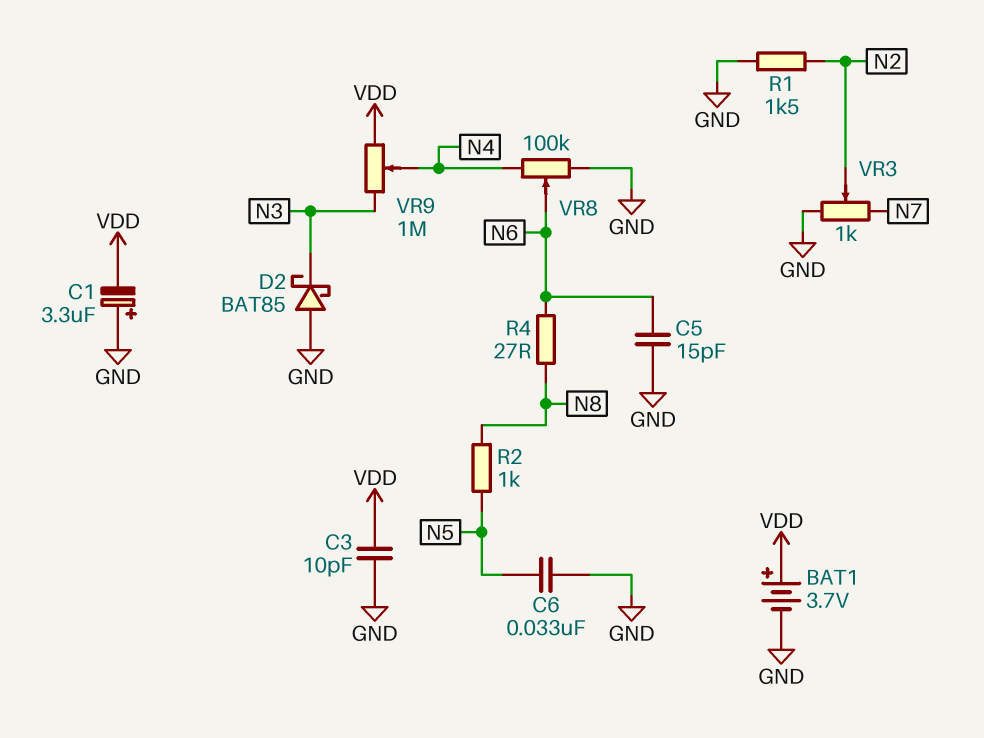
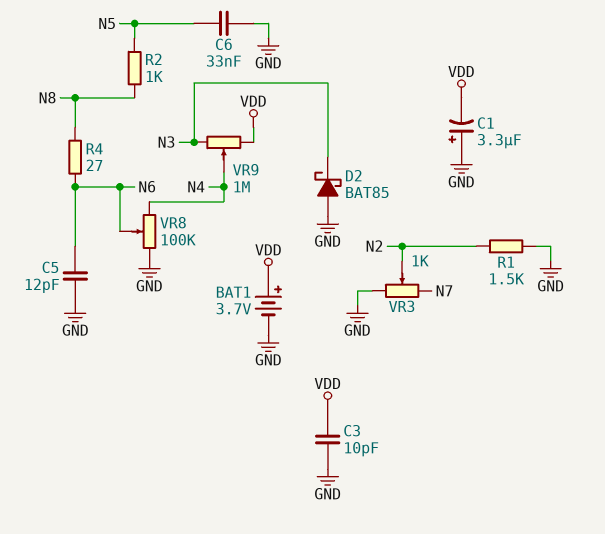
C5: 15pF (GND, N6) -> 12pF (GND, N6)

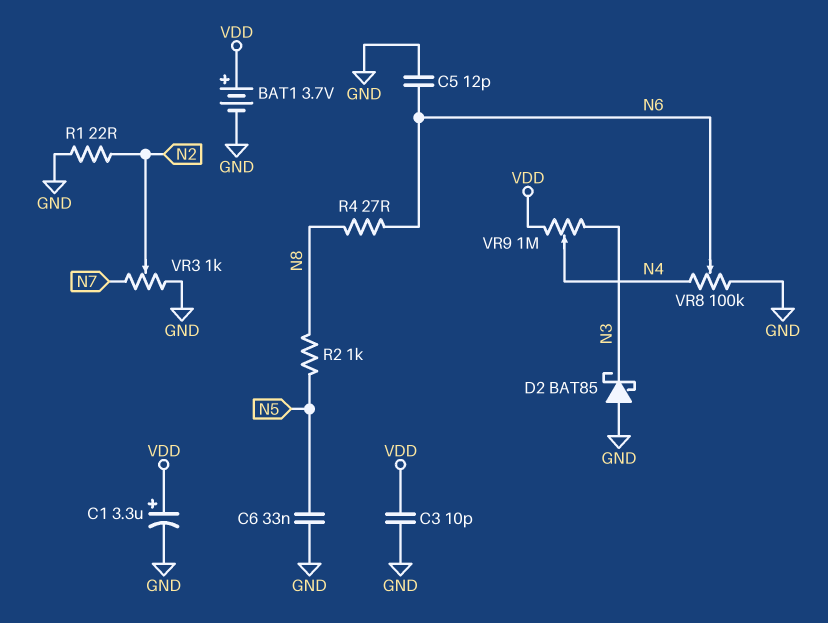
C1: 3.3uF (plus GND, minus VDD) -> 3.3uF (plus VDD, minus GND)
R1: 1.5k (GND, N2) -> 22 (GND, N2)

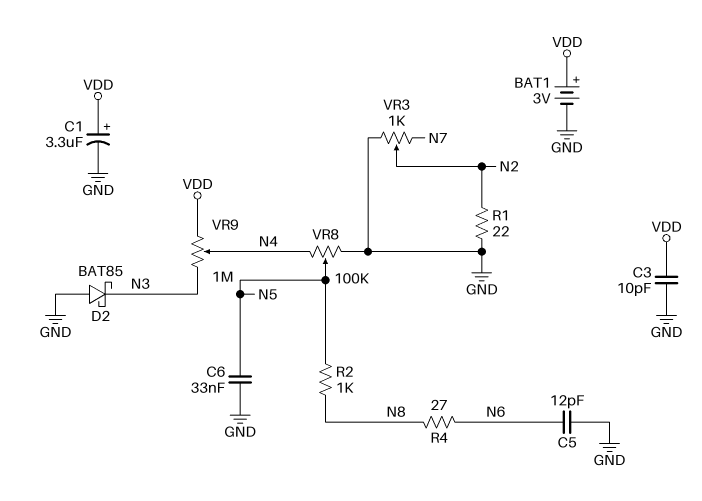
BAT1: 3.7V (plus VDD, minus GND) -> 3V (plus VDD, minus GND)
VR8: 100k (GND, N4, wiper N6) -> 100k (GND, N4, wiper N5)

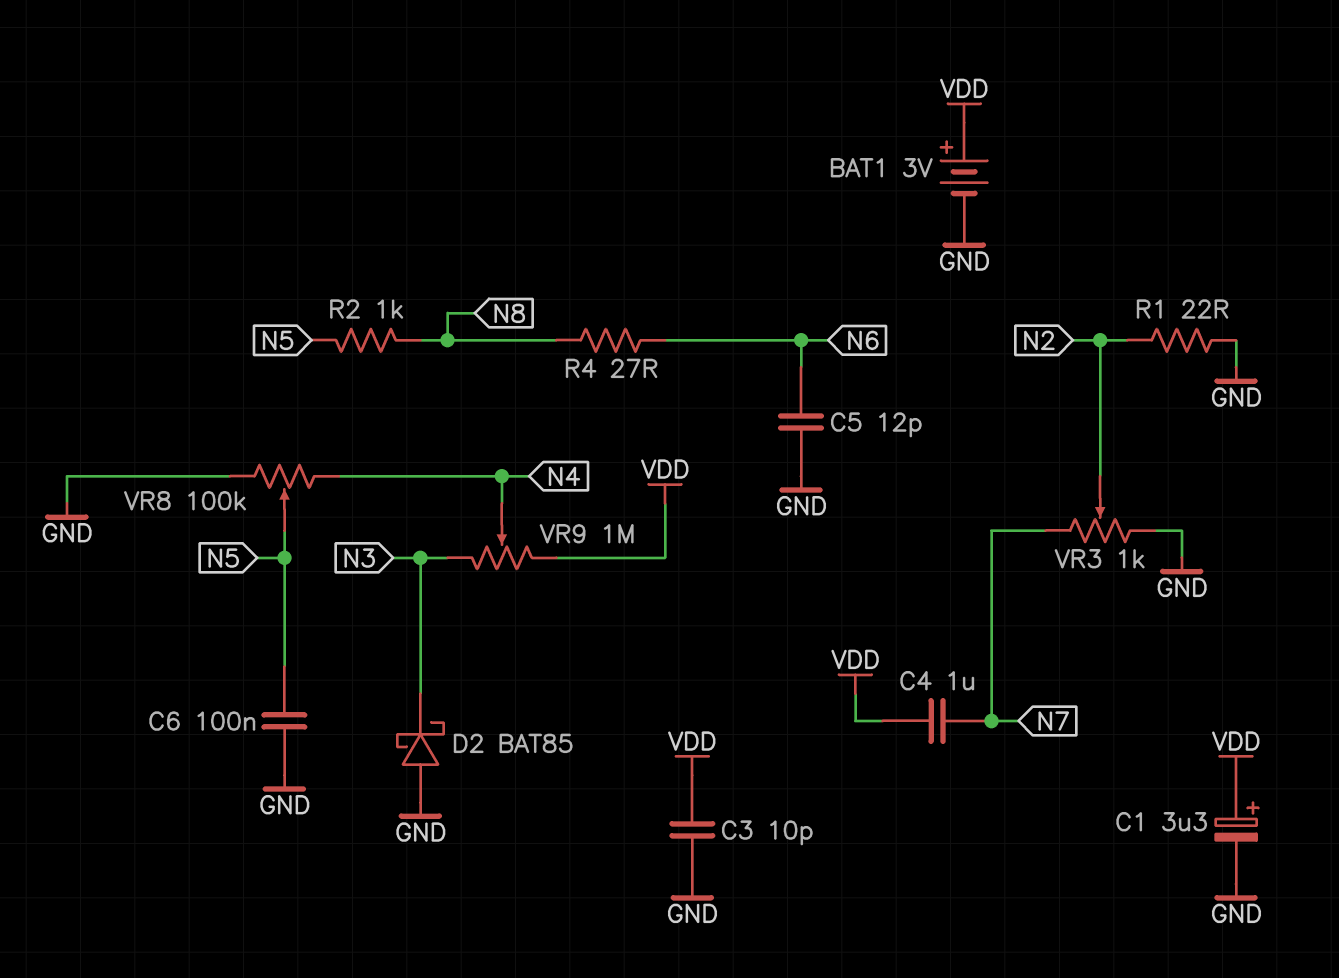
C4: none -> 1uF (N7, VDD)
C6: 33nF (GND, N5) -> 100nF (GND, N5)

